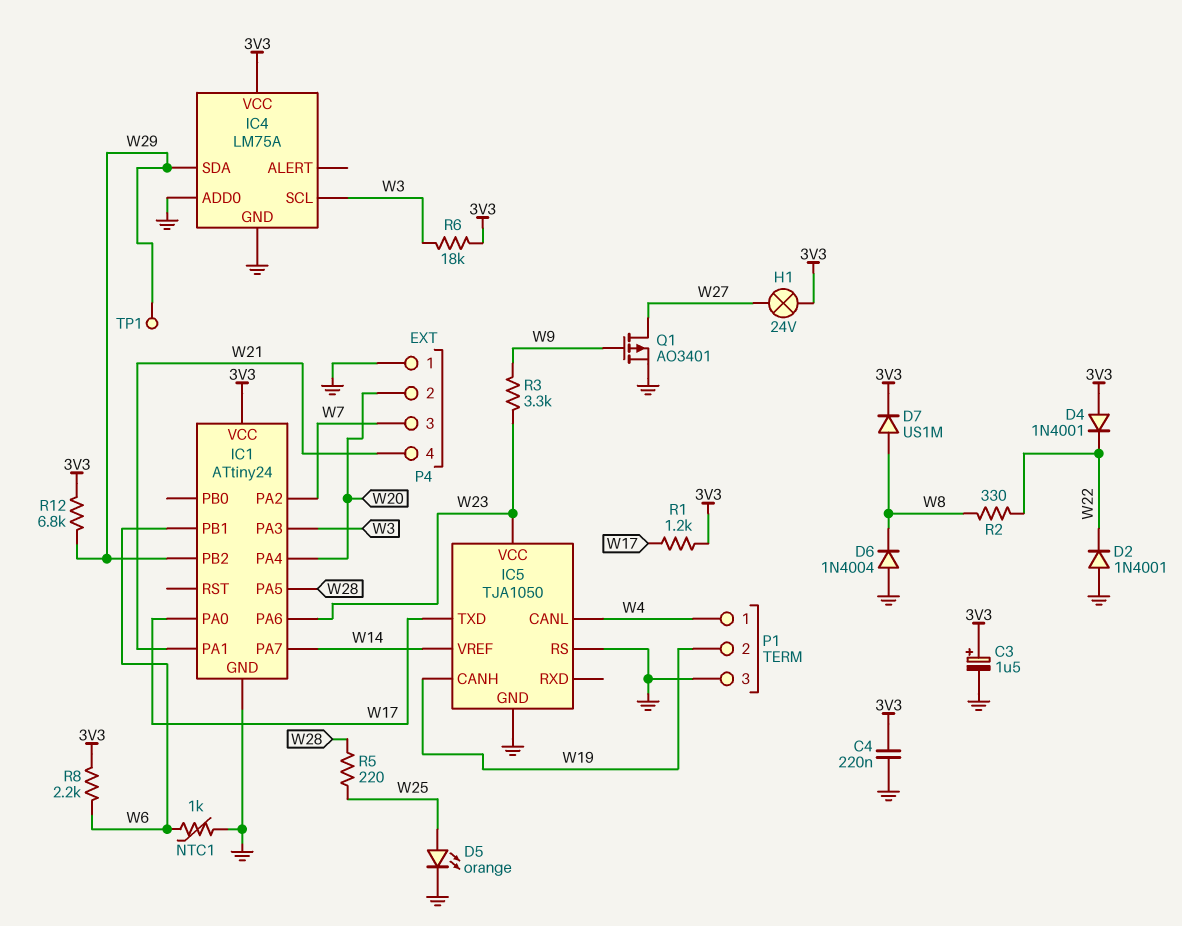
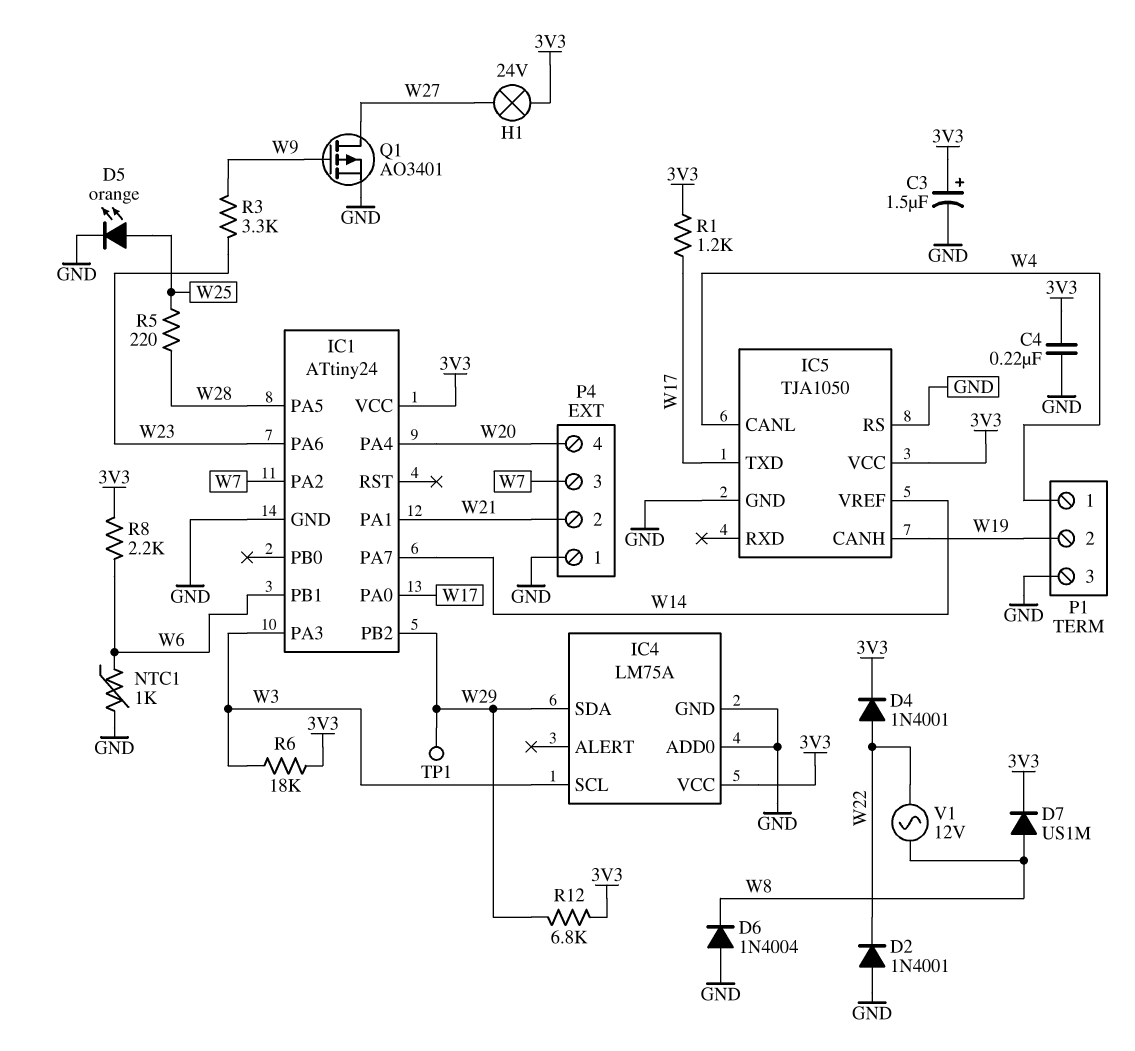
D4: diode 1N4001 (A 3V3, K W22) -> diode 1N4001 (A W22, K 3V3)
IC5 pin VCC: W23 -> 3V3
P4 pin 2: W20 -> W21
P4 pin 4: W21 -> W20
R2: 330 (W8, W22) -> none
V1: none -> AC 12V (W8, W22)

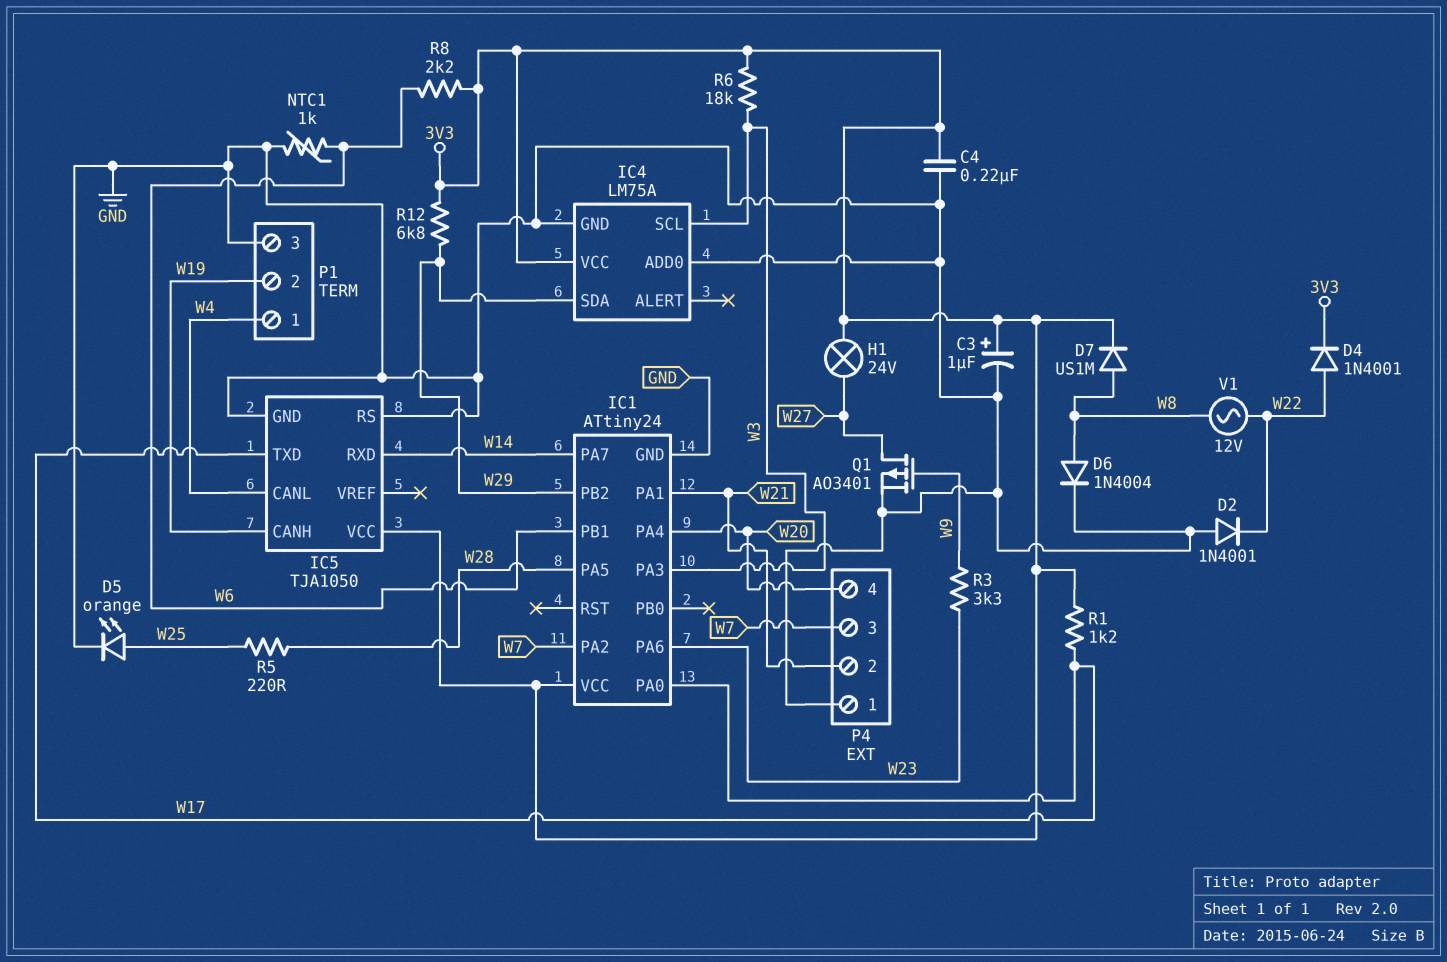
C3: 1.5uF (plus 3V3, minus GND) -> 1uF (plus 3V3, minus GND)
D6: diode 1N4004 (A GND, K W8) -> diode 1N4004 (A W8, K GND)
IC5 pin RXD: none -> W14
IC5 pin VREF: W14 -> none
TP1: test point (W29) -> none

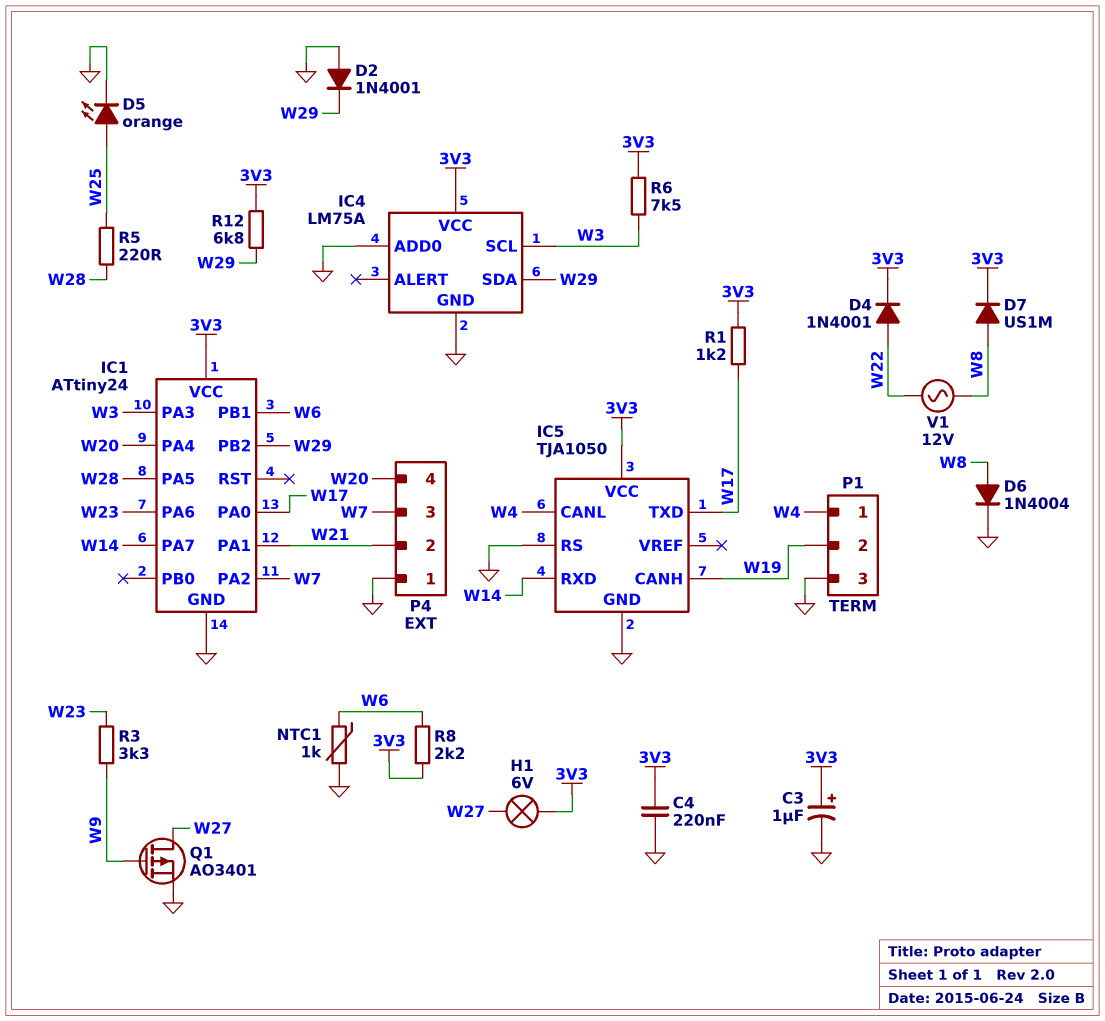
D2: diode 1N4001 (A GND, K W22) -> diode 1N4001 (A GND, K W29)
H1: lamp 24V (3V3, W27) -> lamp 6V (3V3, W27)
R6: 18k (3V3, W3) -> 7.5k (3V3, W3)

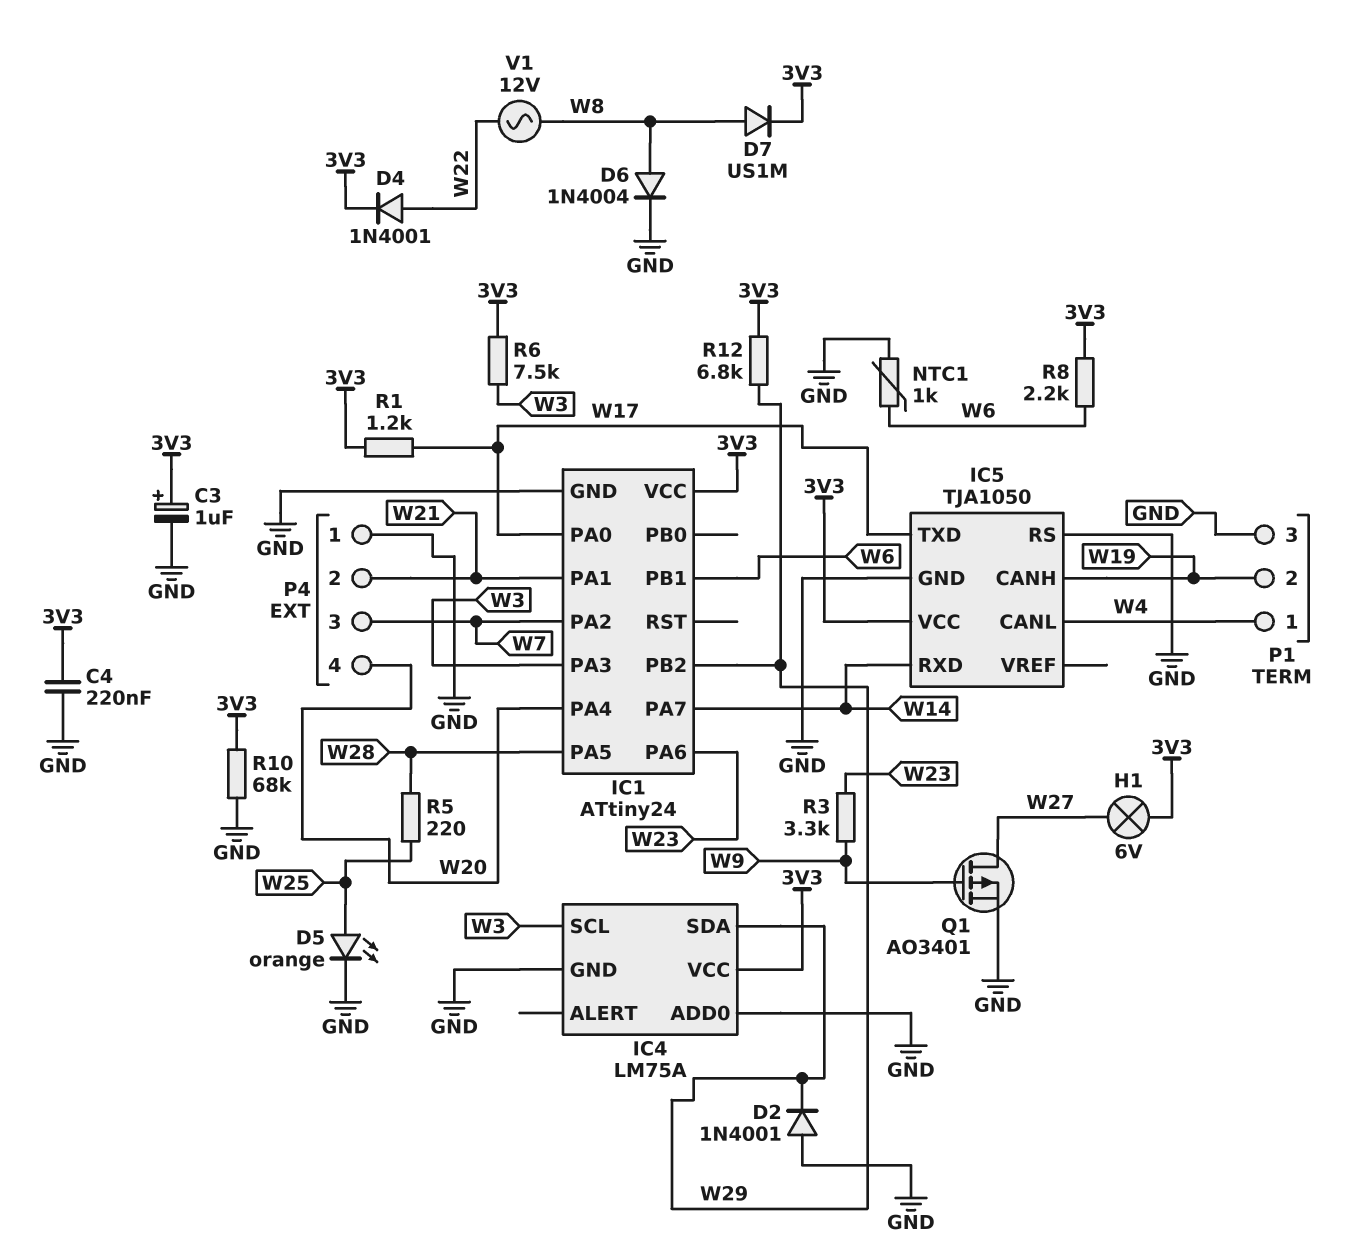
R10: none -> 68k (3V3, GND)

